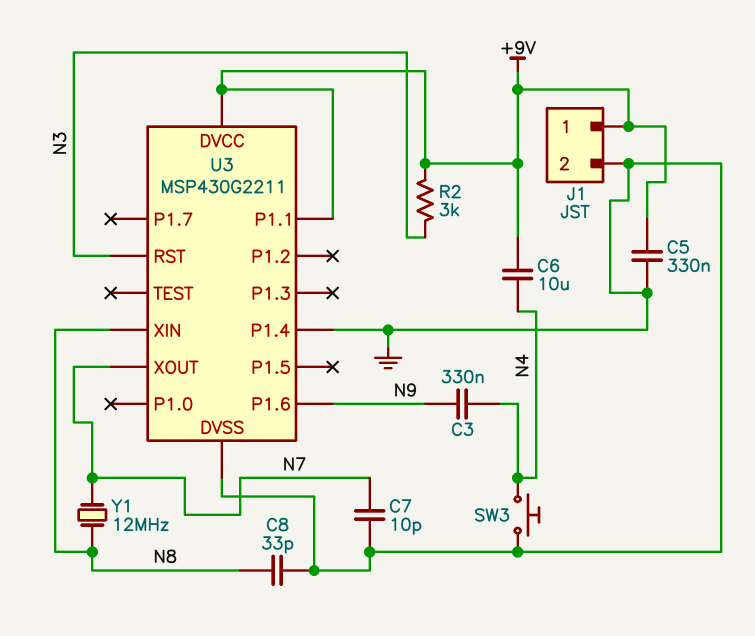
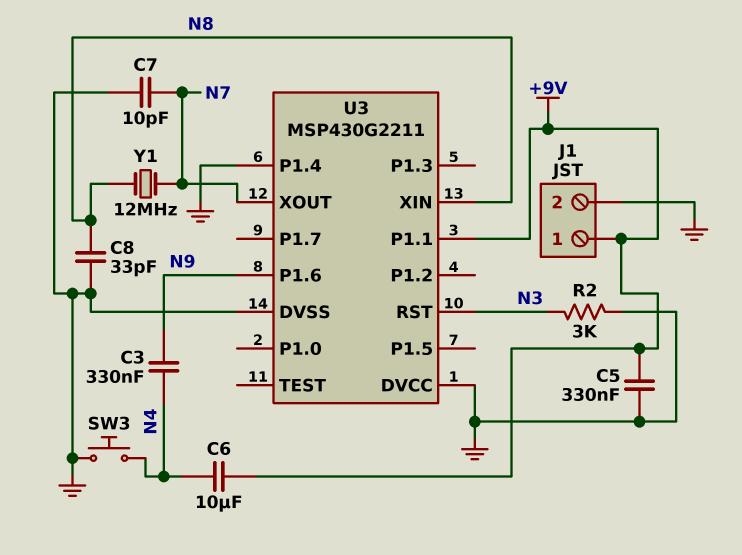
R2: 3k (+9V, N3) -> 3k (GND, N3)
U3 pin DVCC: +9V -> GND

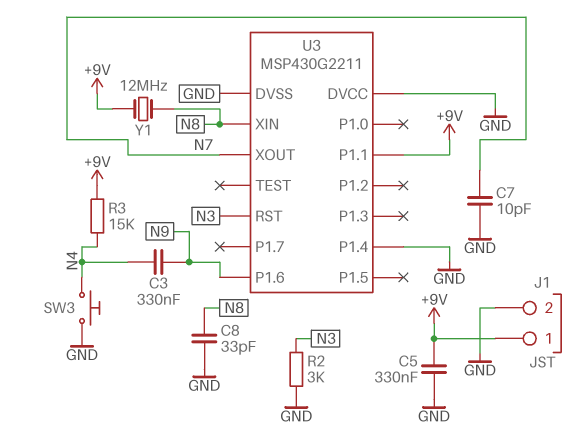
C6: 10uF (+9V, N4) -> none
R3: none -> 15k (+9V, N4)
Y1: 12MHz (N7, N8) -> 12MHz (+9V, N8)

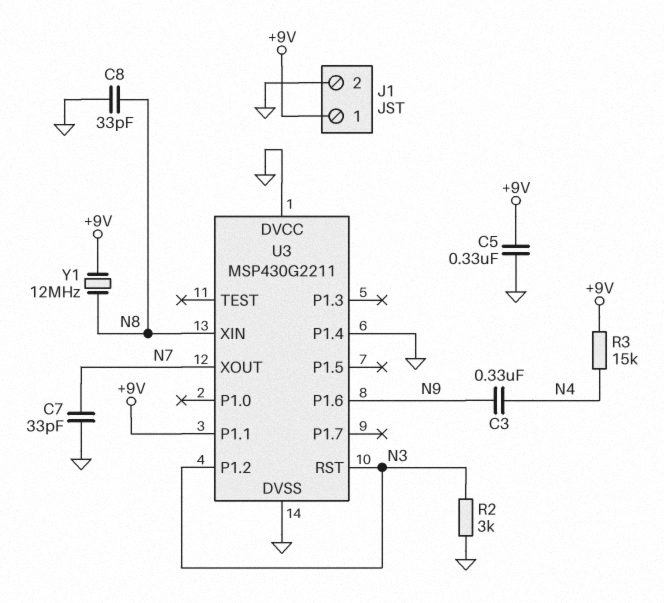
C7: 10pF (GND, N7) -> 33pF (GND, N7)
SW3: button (GND, N4) -> none
U3 pin P1.2: none -> N3

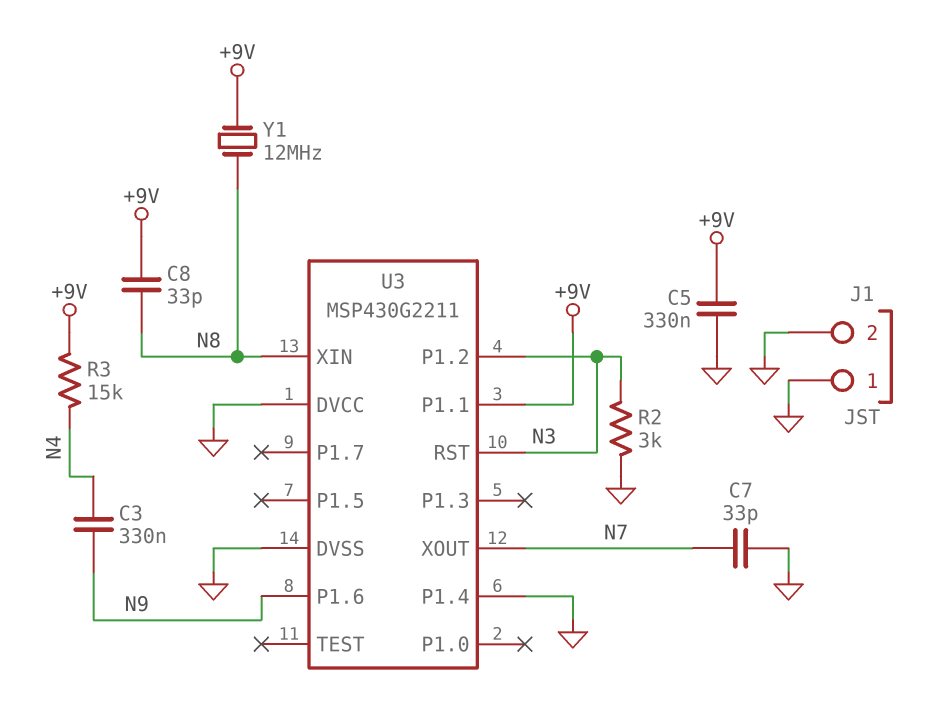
C8: 33pF (GND, N8) -> 33pF (+9V, N8)
J1 pin 1: +9V -> GND

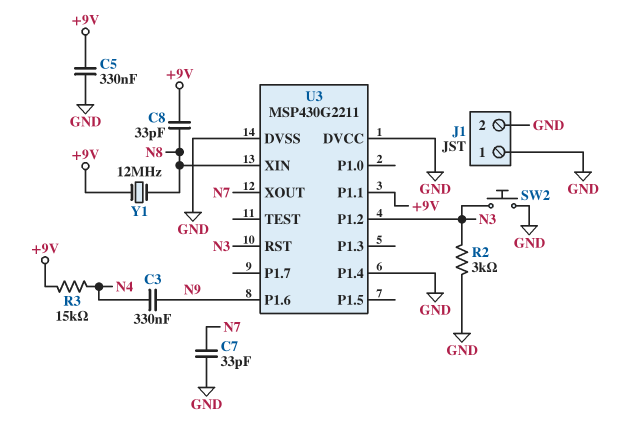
SW2: none -> button (GND, N3)

